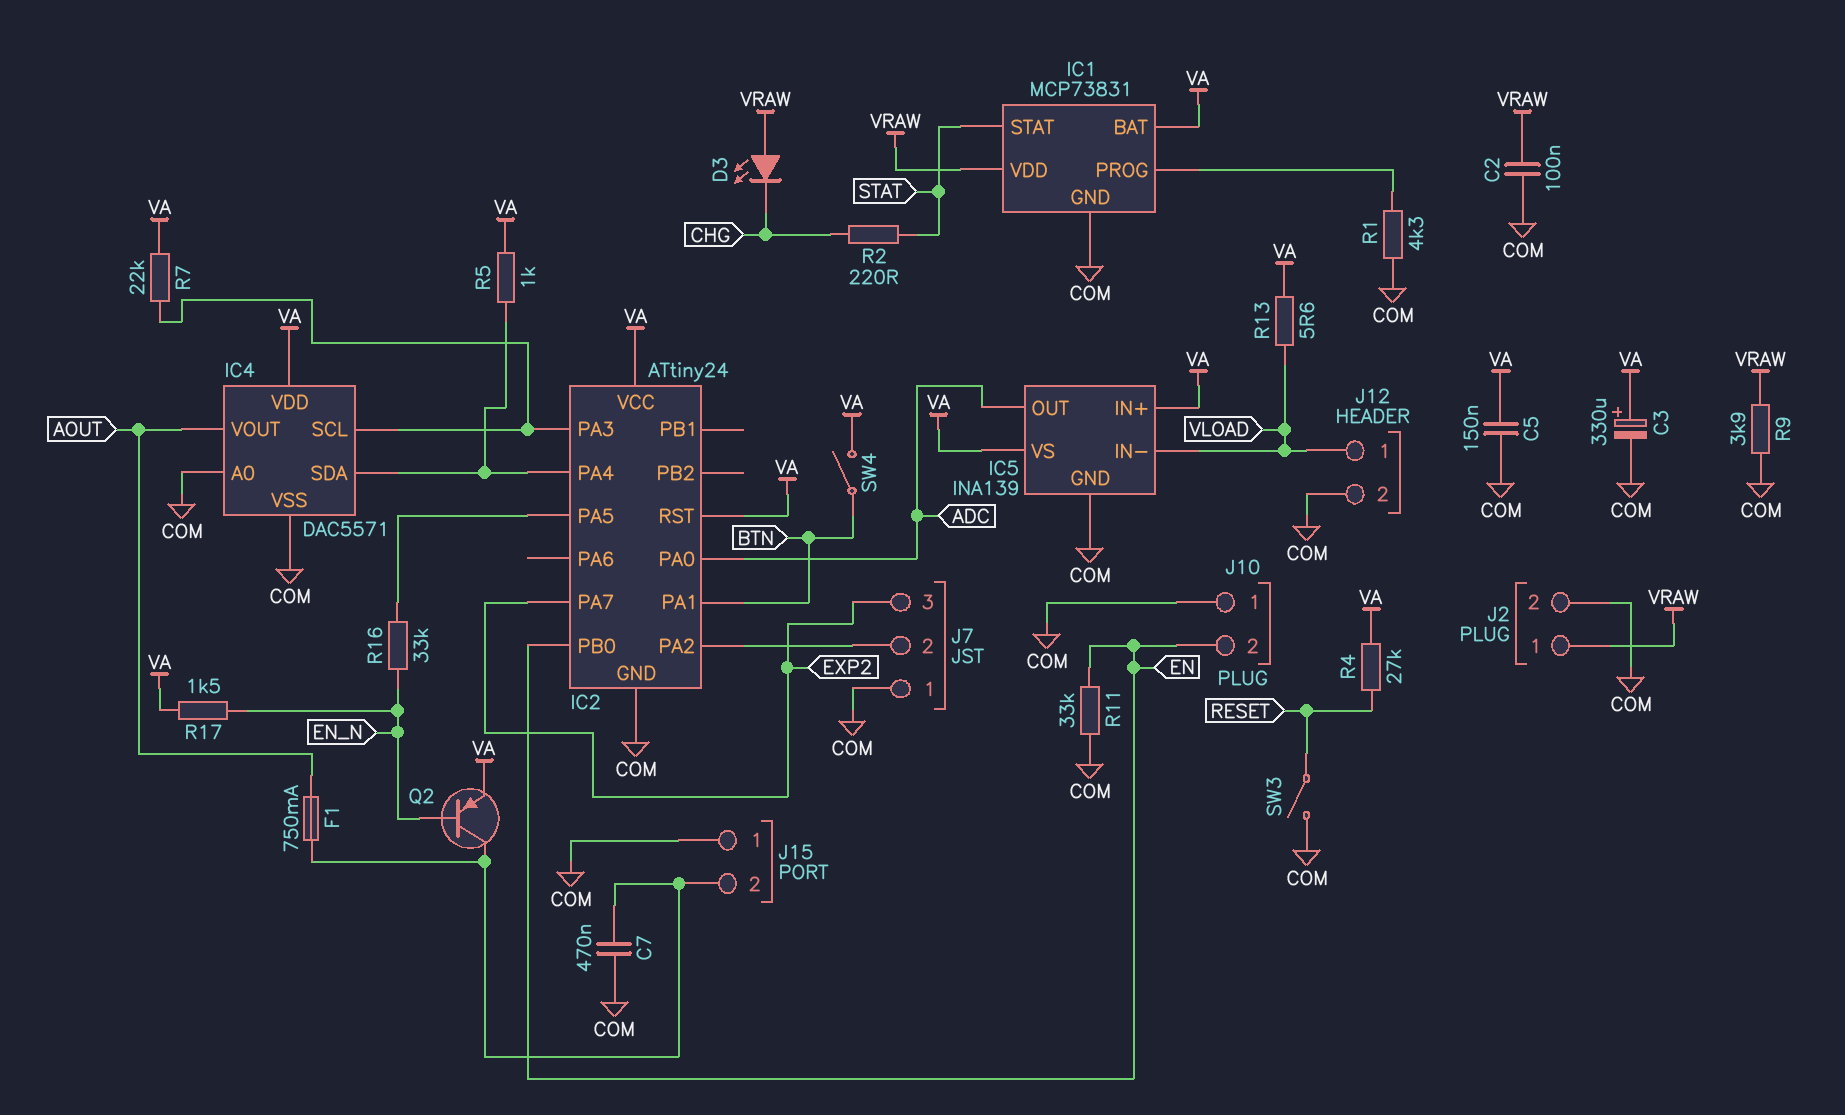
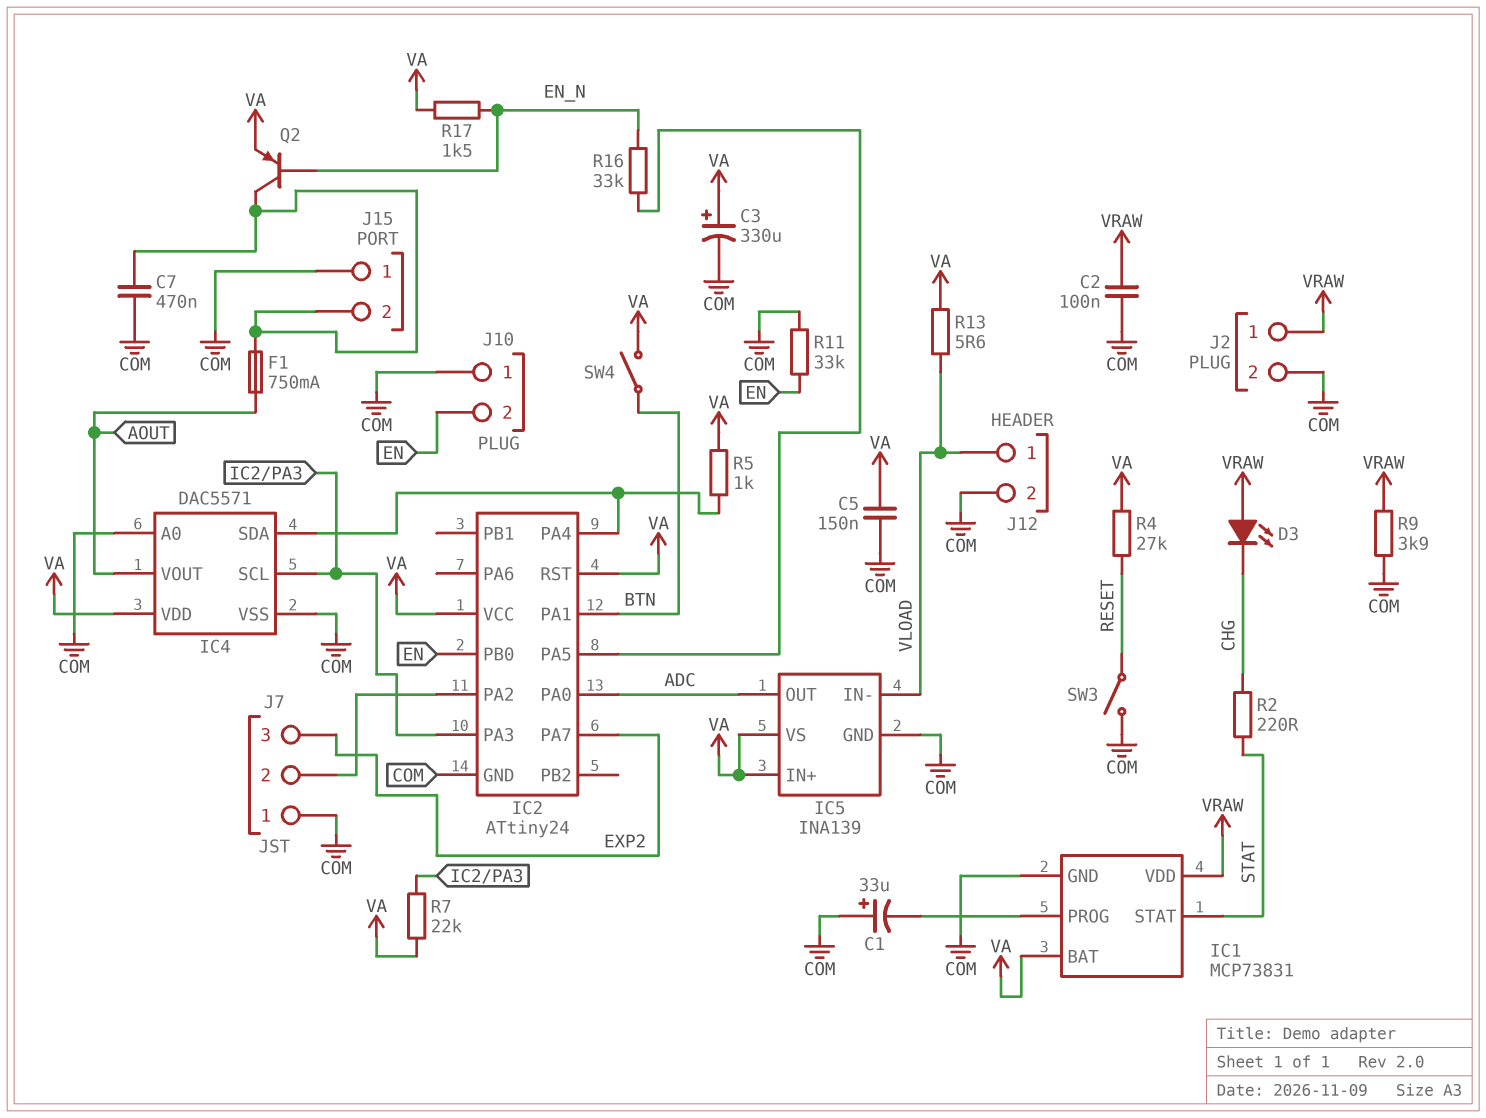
C1: none -> 33uF (plus COM, minus IC1/PROG)
R1: 4.3k (COM, IC1/PROG) -> none

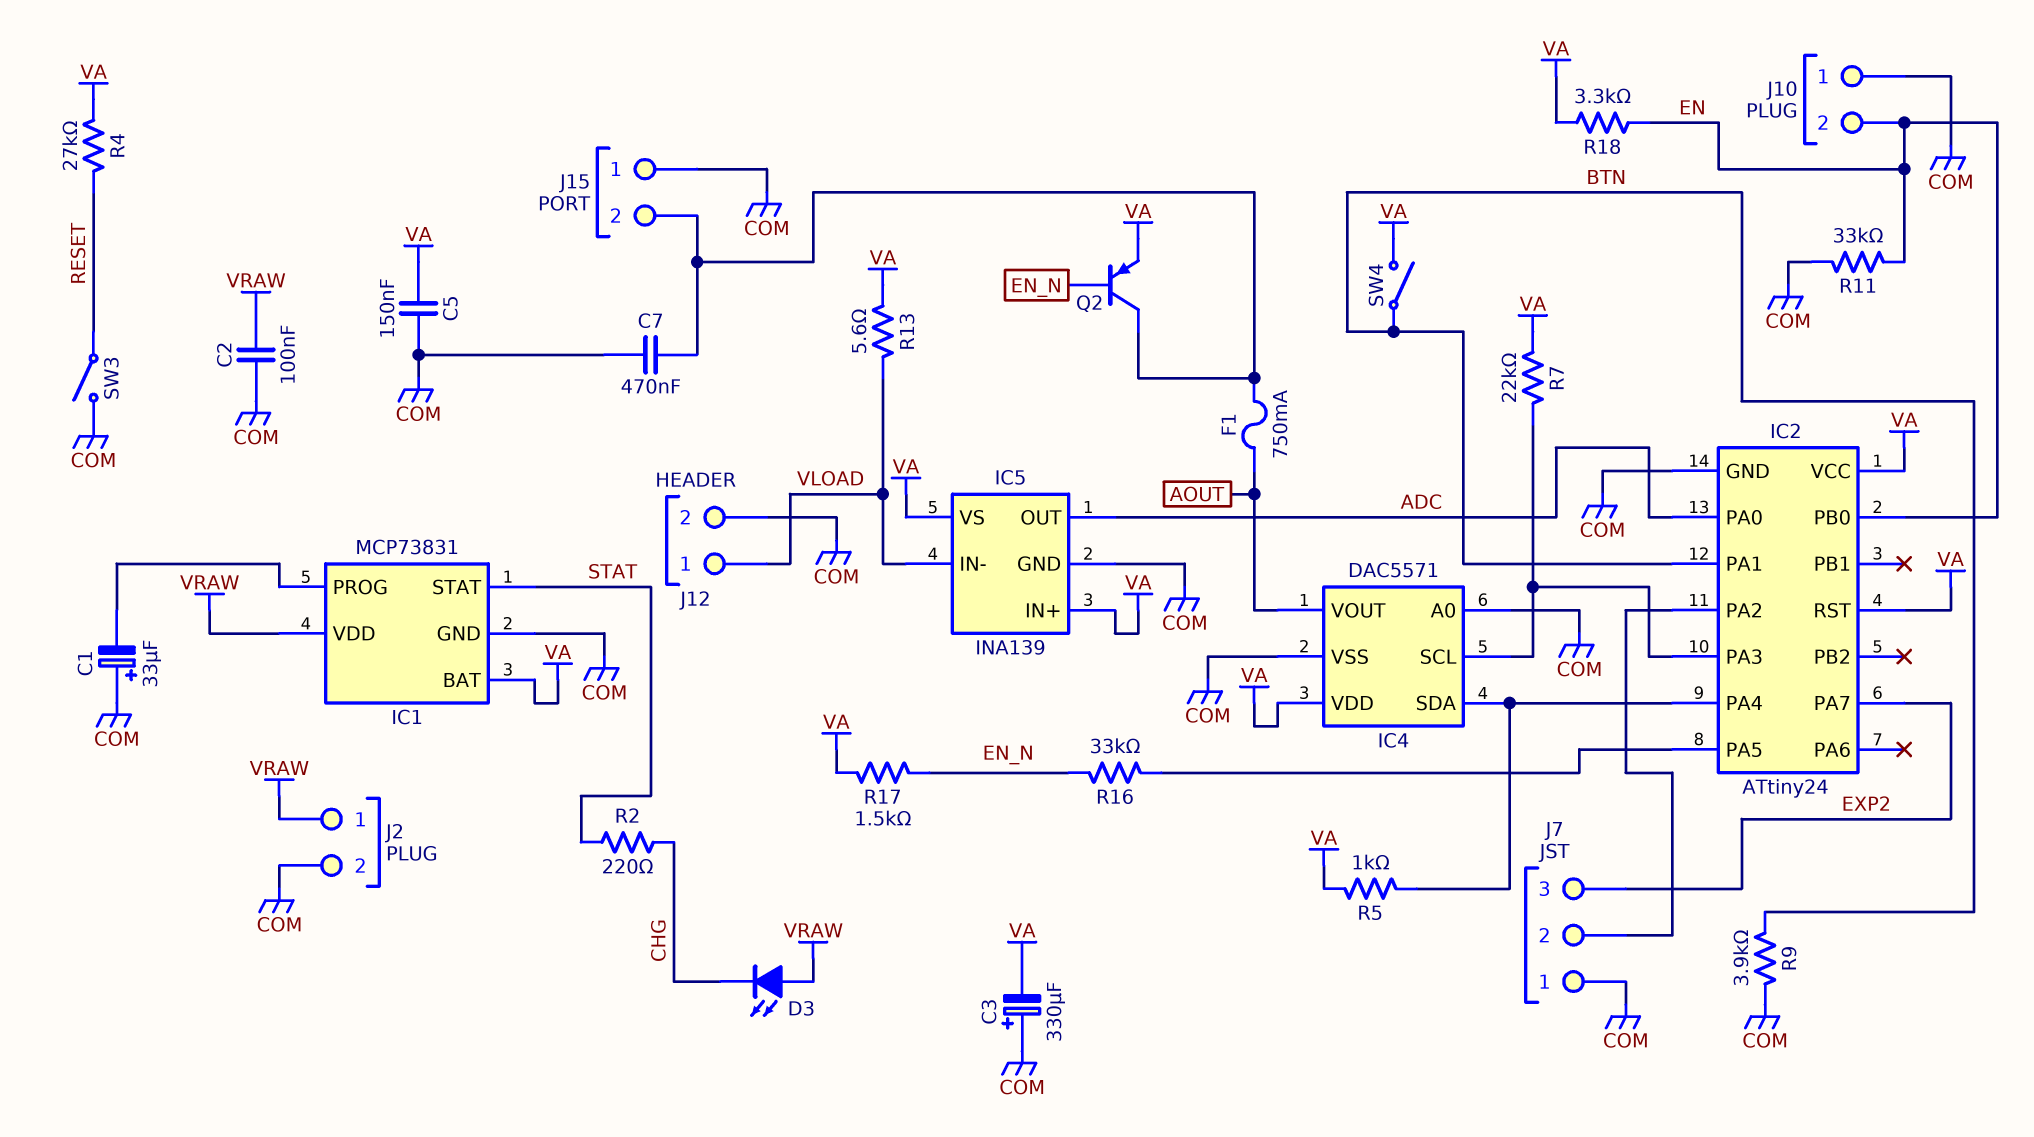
C3: 330uF (plus VA, minus COM) -> 330uF (plus COM, minus VA)
R9: 3.9k (COM, VRAW) -> 3.9k (BTN, COM)
R18: none -> 3.3k (EN, VA)

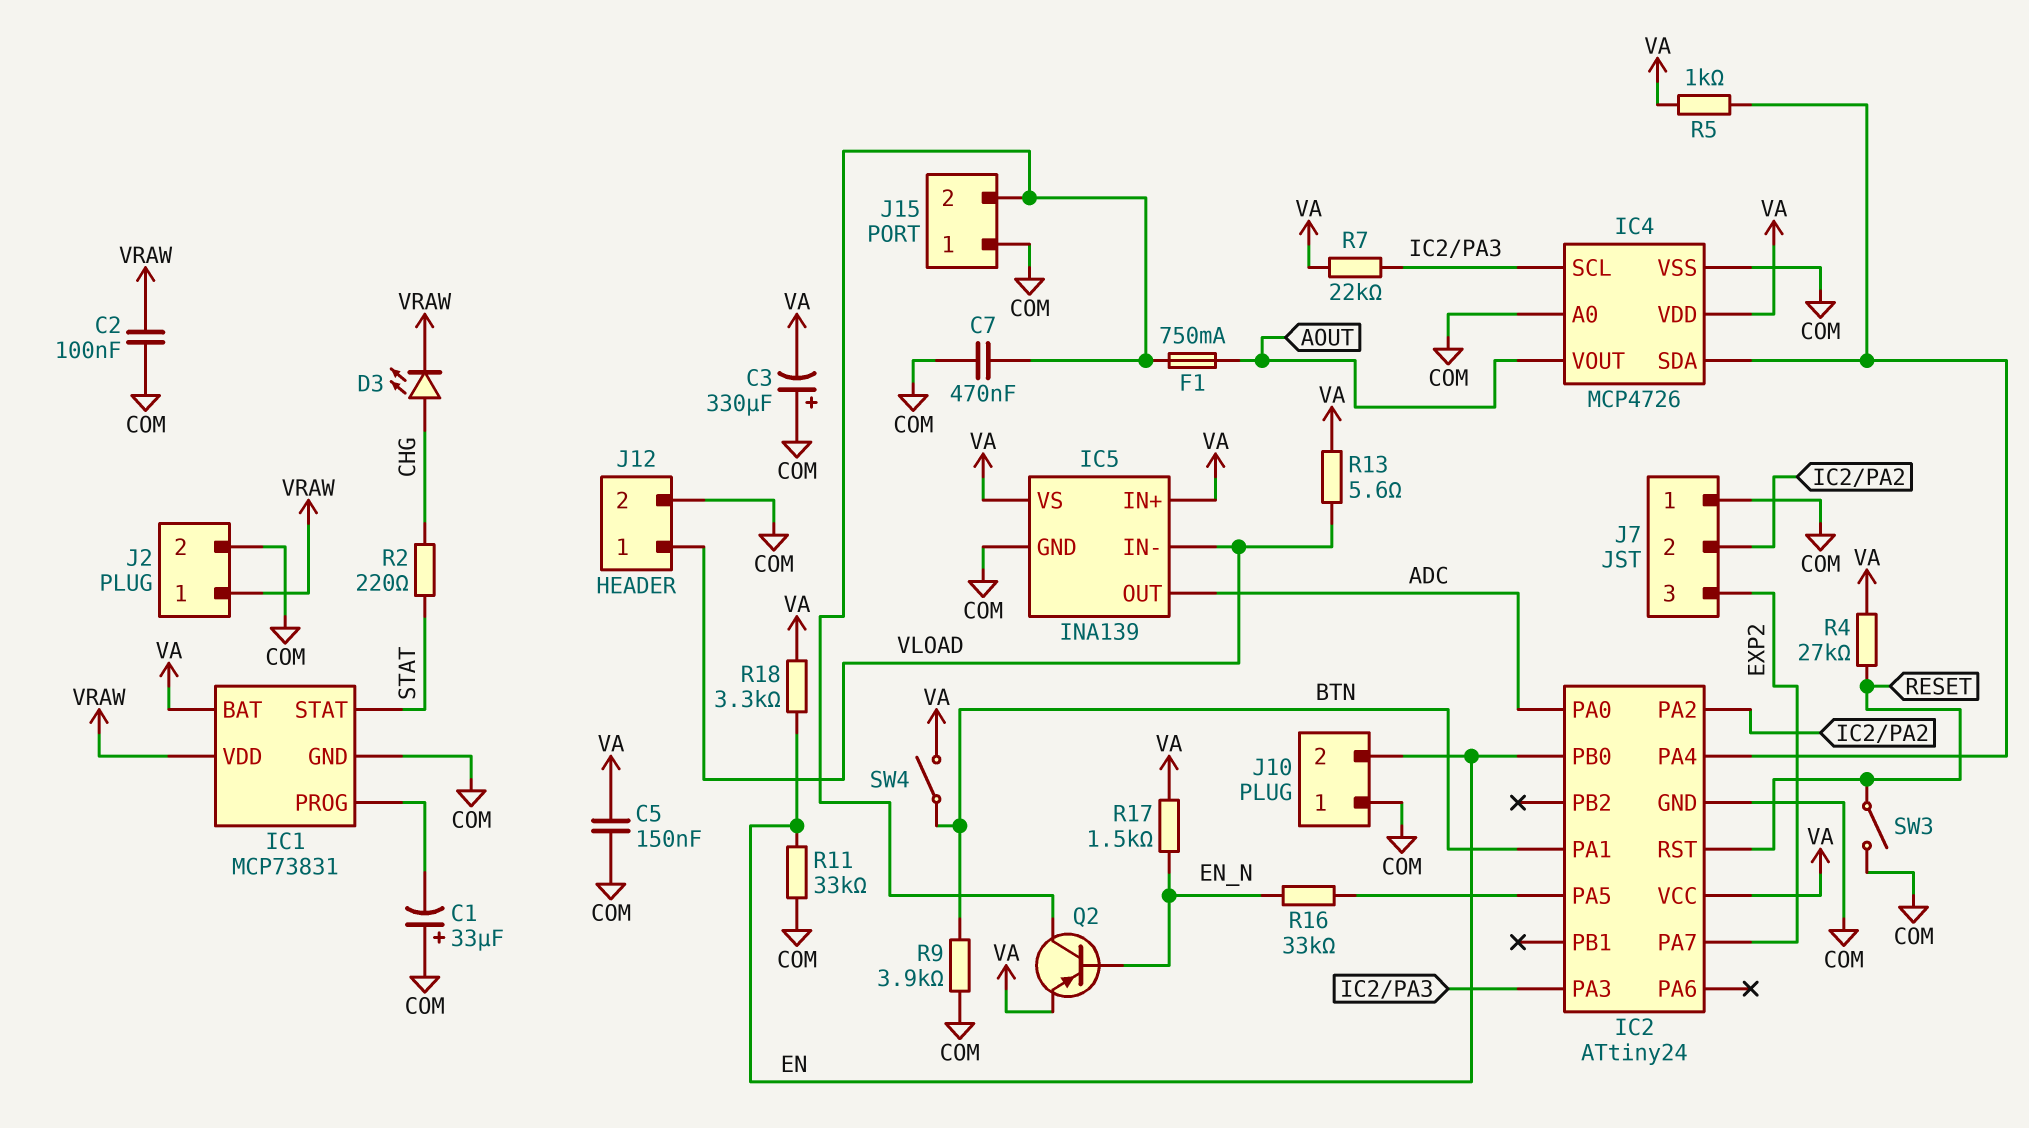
D3: LED (A VRAW, K CHG) -> LED (A CHG, K VRAW)
IC2 pin RST: VA -> RESET
IC4: DAC5571 -> MCP4726

